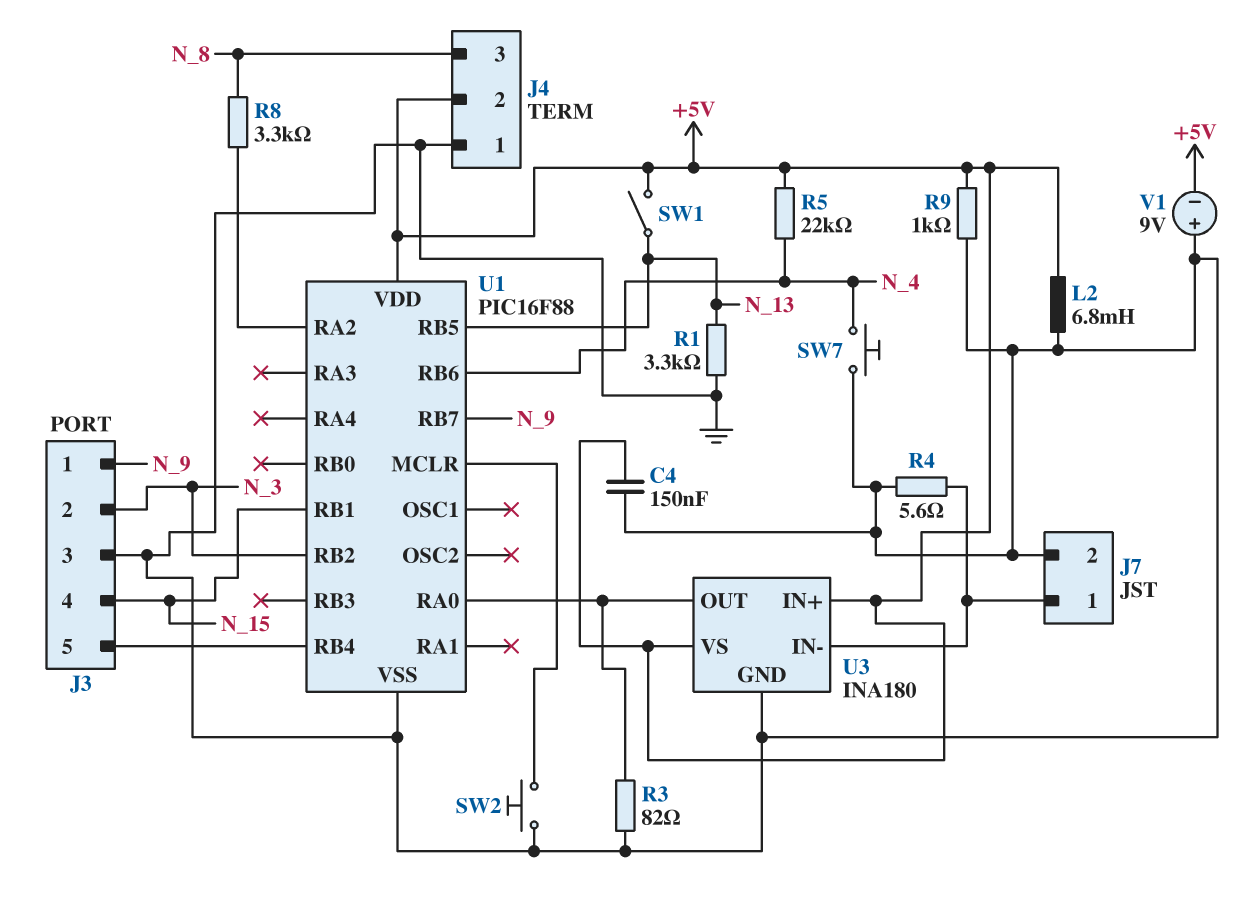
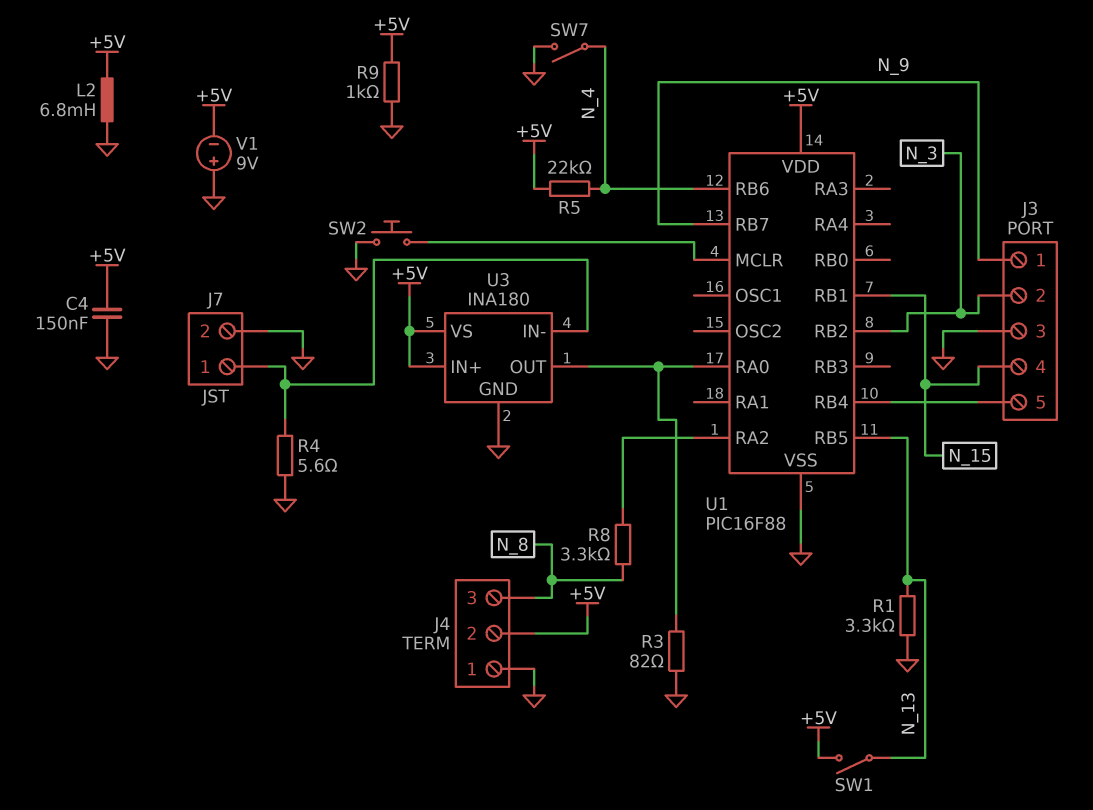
SW7: button (GND, N_4) -> switch (GND, N_4)

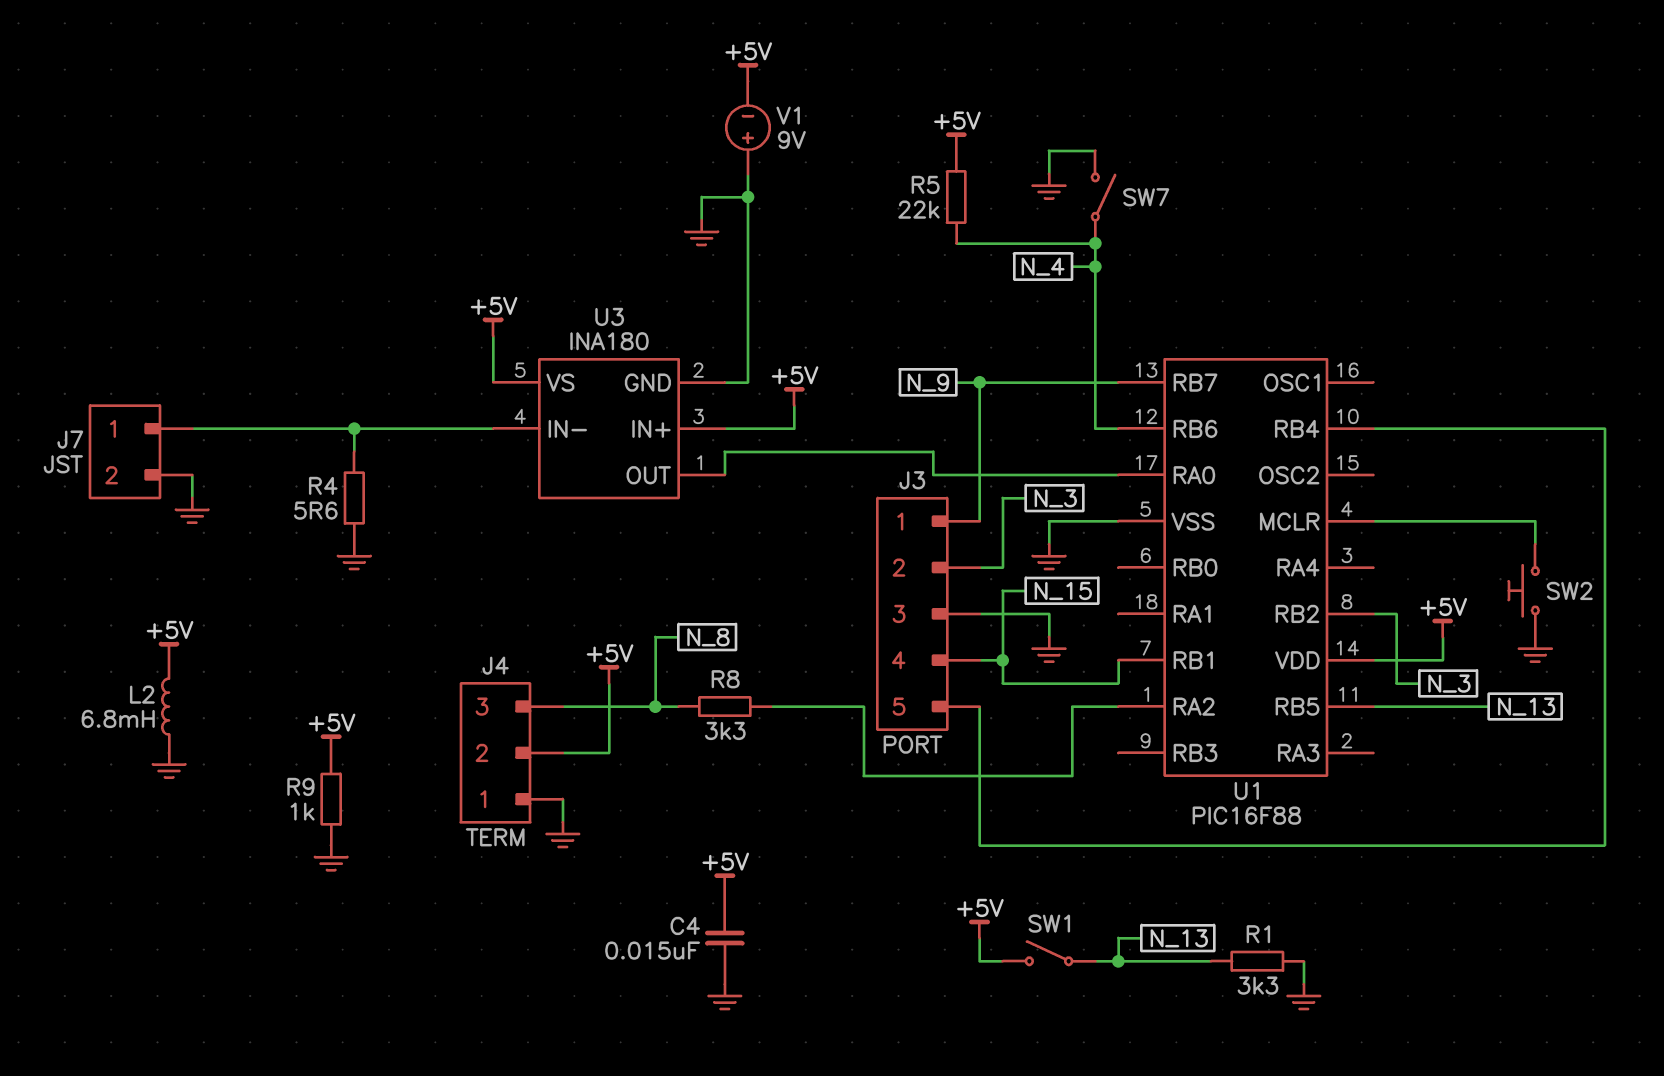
C4: 150nF (+5V, GND) -> 15nF (+5V, GND)
R3: 82 (GND, U1/RA0) -> none

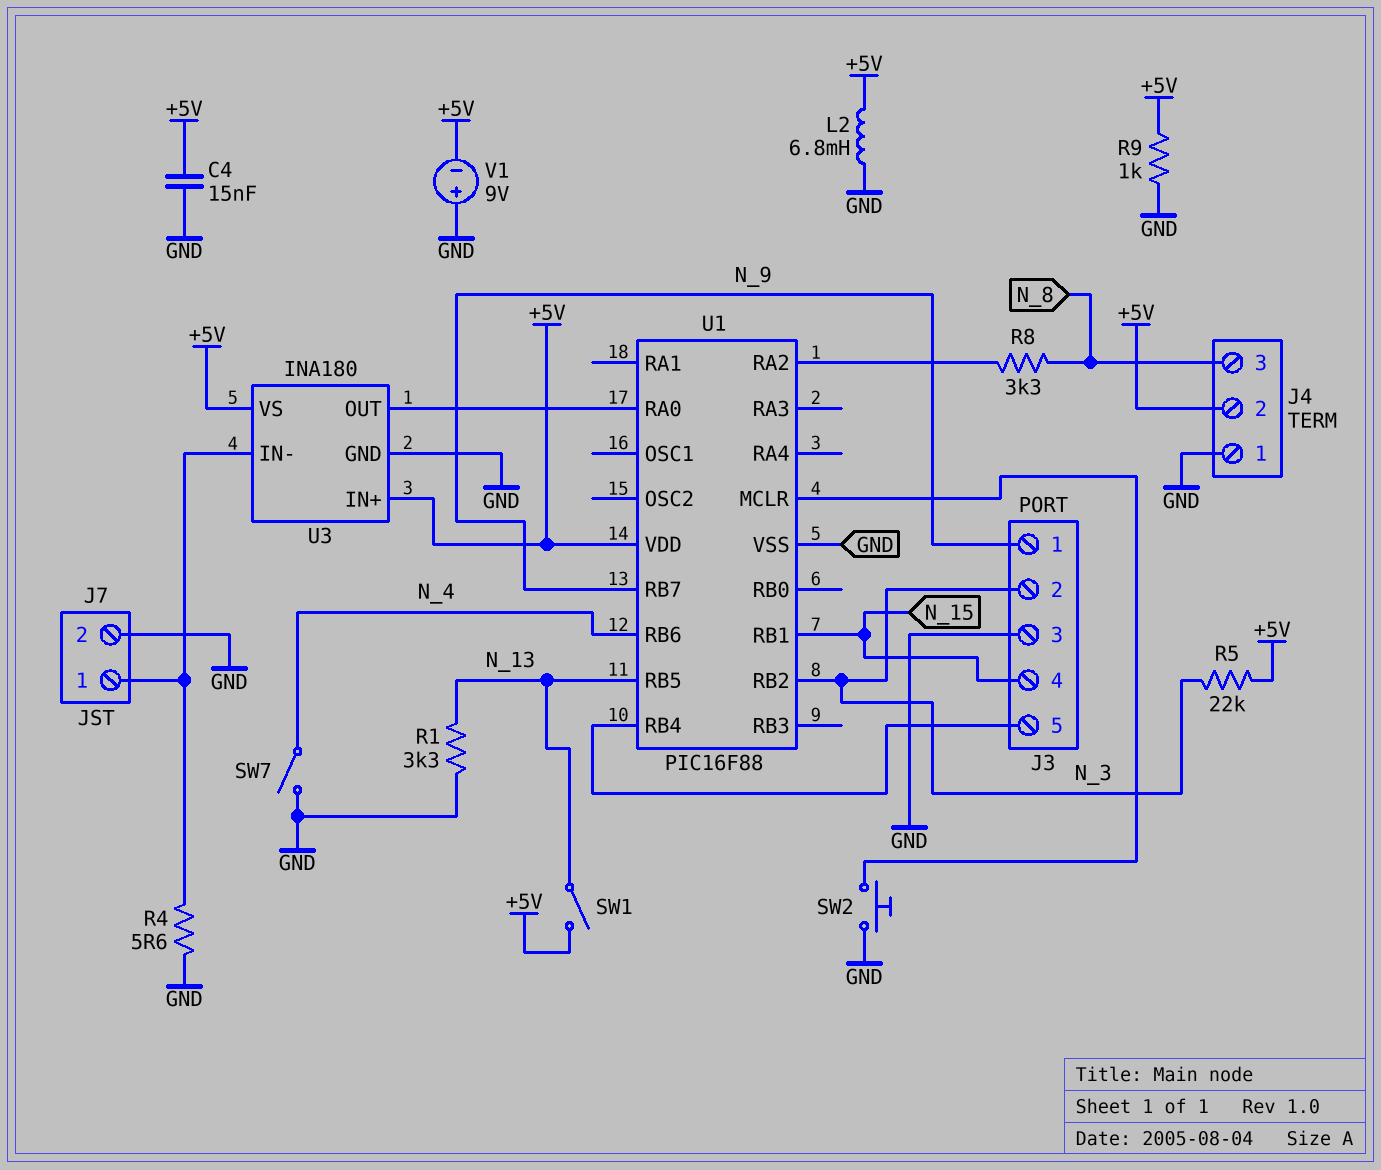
R5: 22k (+5V, N_4) -> 22k (+5V, N_3)

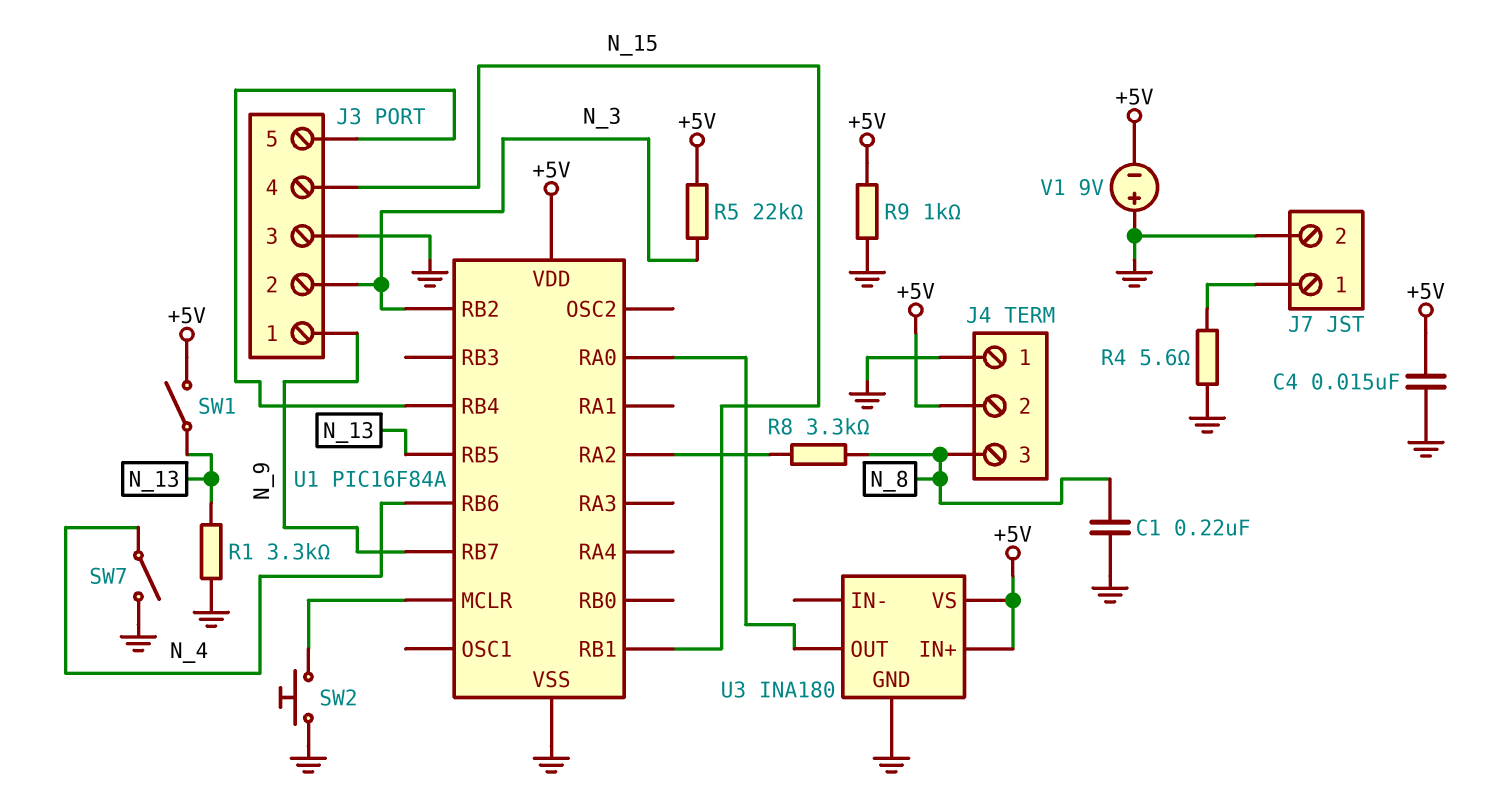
C1: none -> 220nF (GND, N_8)
L2: 6.8mH (+5V, GND) -> none
U1: PIC16F88 -> PIC16F84A
U3 pin IN-: J7/1 -> none

